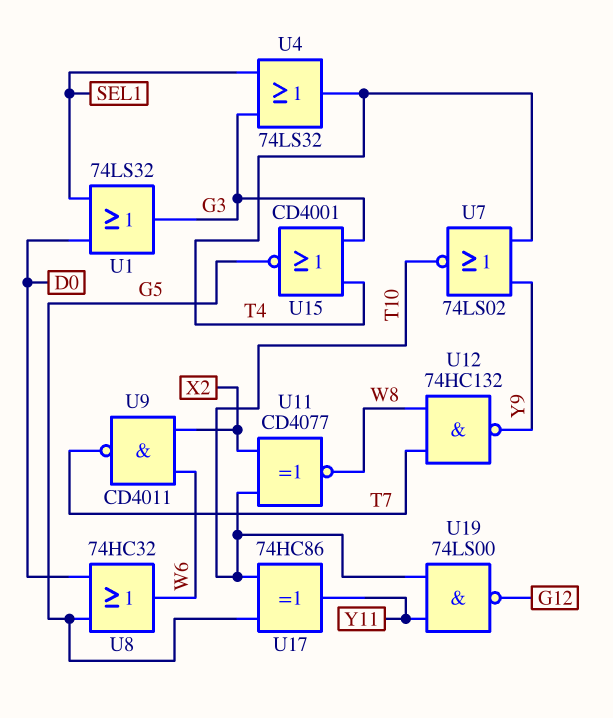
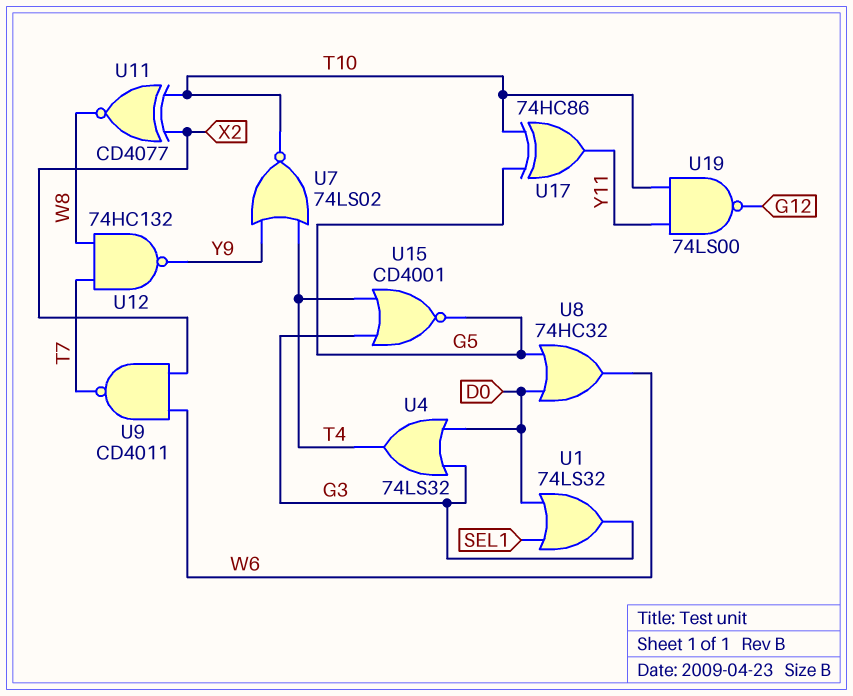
U4: OR 74LS32 (in G3, in SEL1, out T4) -> OR 74LS32 (in D0, in G3, out T4)

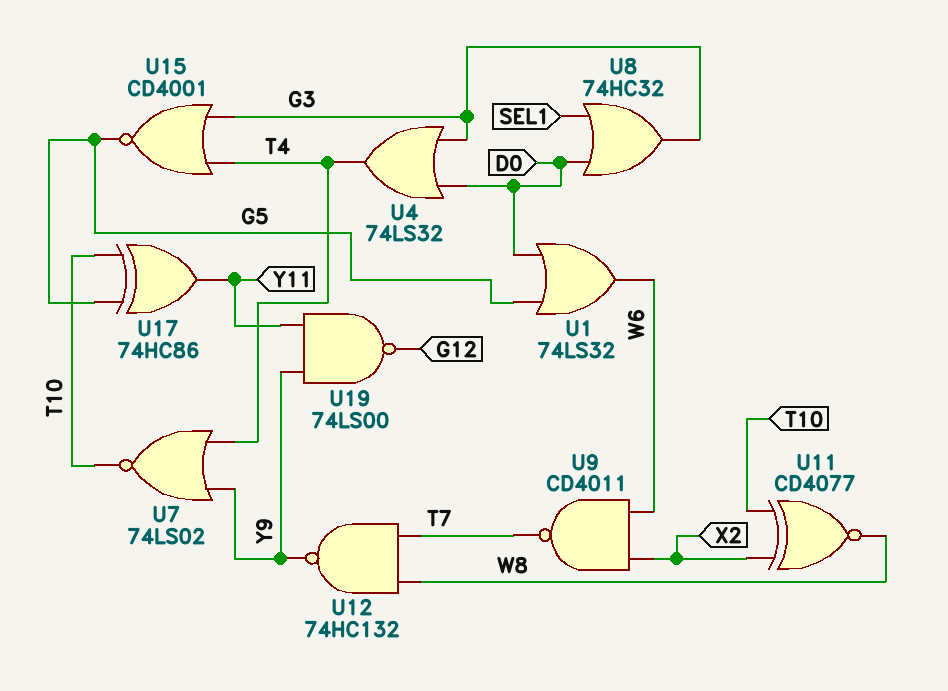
U1: OR 74LS32 (in D0, in SEL1, out G3) -> OR 74LS32 (in D0, in G5, out W6)
U8: OR 74HC32 (in D0, in G5, out W6) -> OR 74HC32 (in D0, in SEL1, out G3)
U19: NAND 74LS00 (in T10, in Y11, out G12) -> NAND 74LS00 (in Y9, in Y11, out G12)

